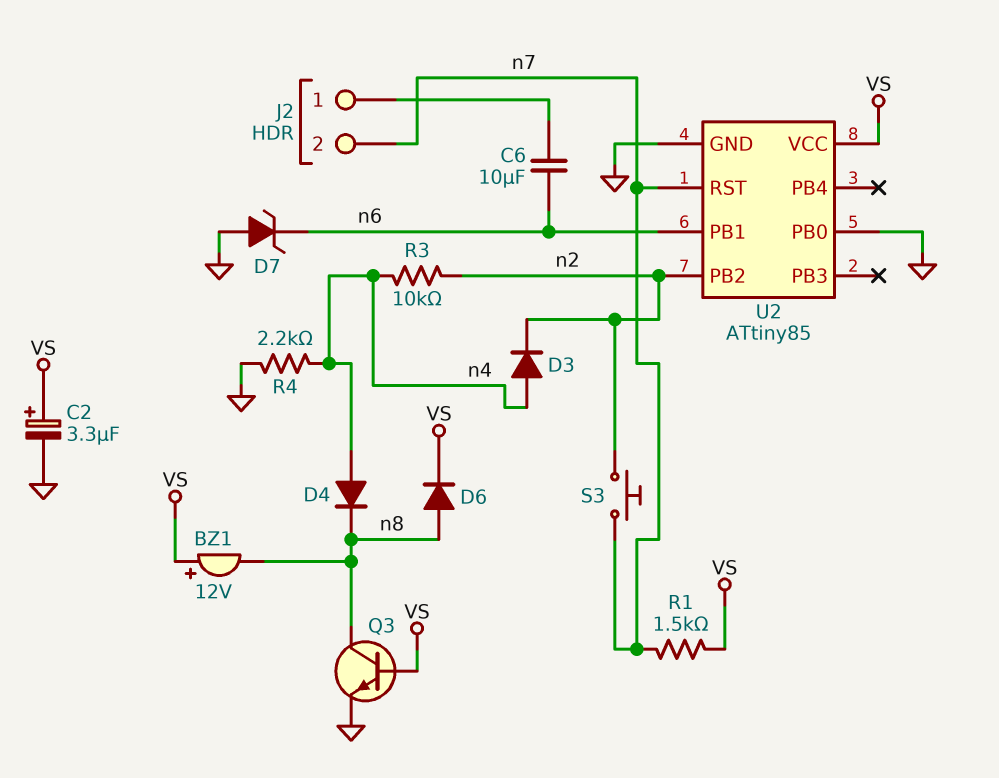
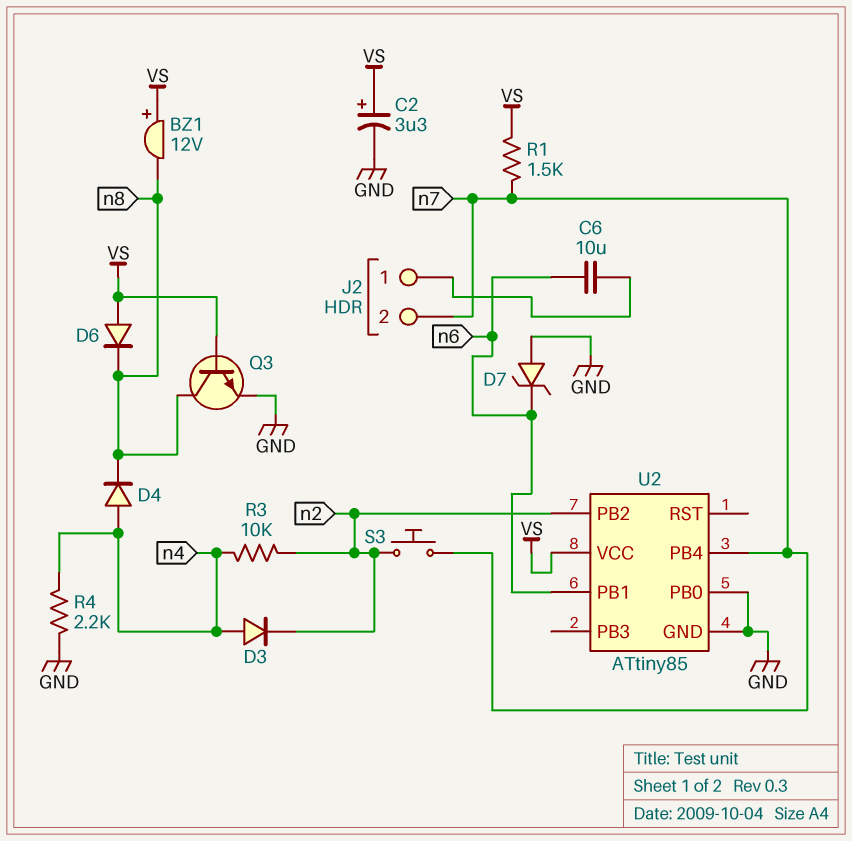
D6: diode (A n8, K VS) -> diode (A VS, K n8)
U2 pin PB4: none -> n7
U2 pin RST: n7 -> none

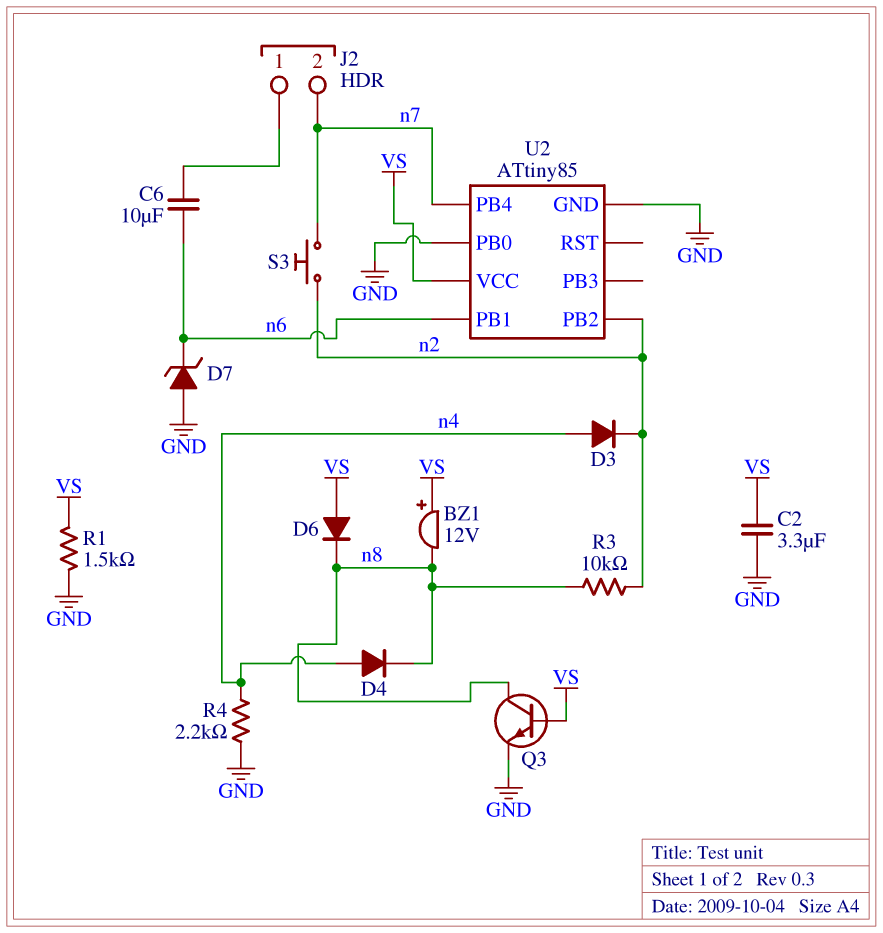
C2: 3.3uF (plus VS, minus GND) -> 3.3uF (GND, VS)
R1: 1.5k (VS, n7) -> 1.5k (GND, VS)
R3: 10k (n2, n4) -> 10k (n2, n8)

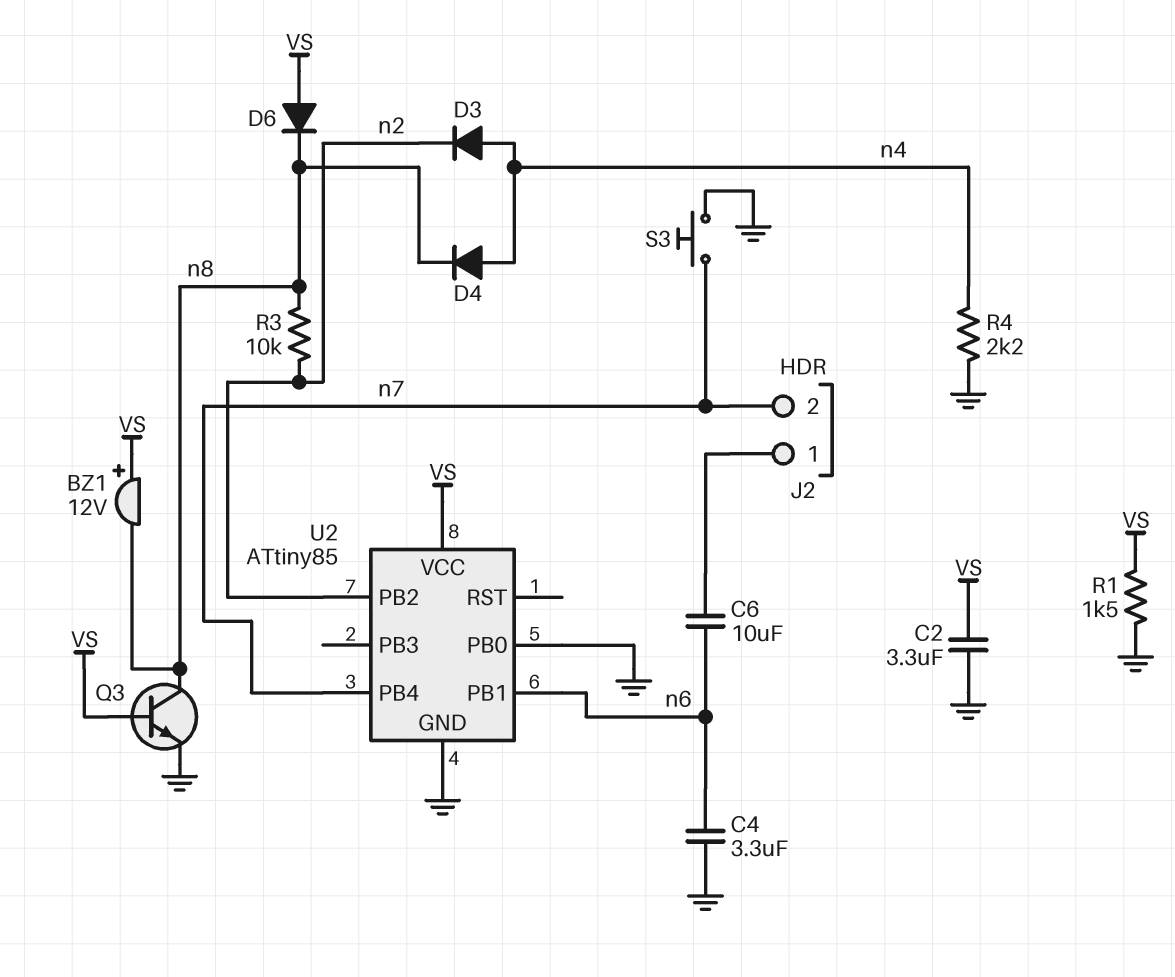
C4: none -> 3.3uF (GND, n6)
D7: zener (A GND, K n6) -> none
S3: button (n2, n7) -> button (GND, n7)

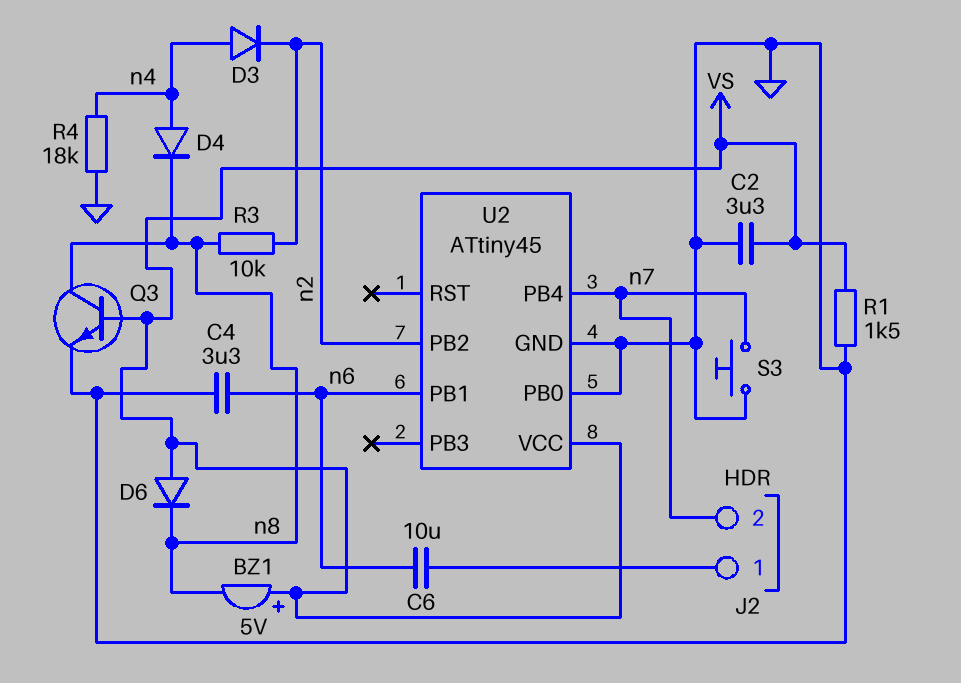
BZ1: buzzer 12V (plus VS, minus n8) -> buzzer 5V (plus VS, minus n8)
R4: 2.2k (GND, n4) -> 18k (GND, n4)
U2: ATtiny85 -> ATtiny45

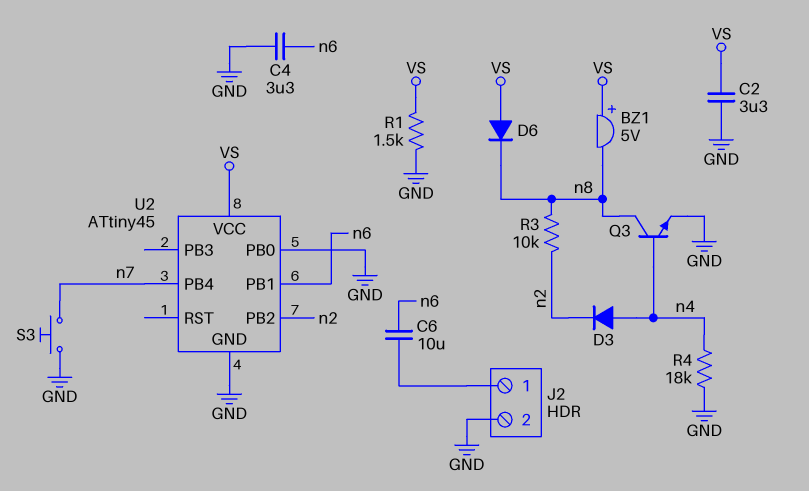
D4: diode (A n4, K n8) -> none
J2 pin 2: n7 -> GND
Q3: NPN (B VS, C n8, E GND) -> NPN (B n4, C n8, E GND)

